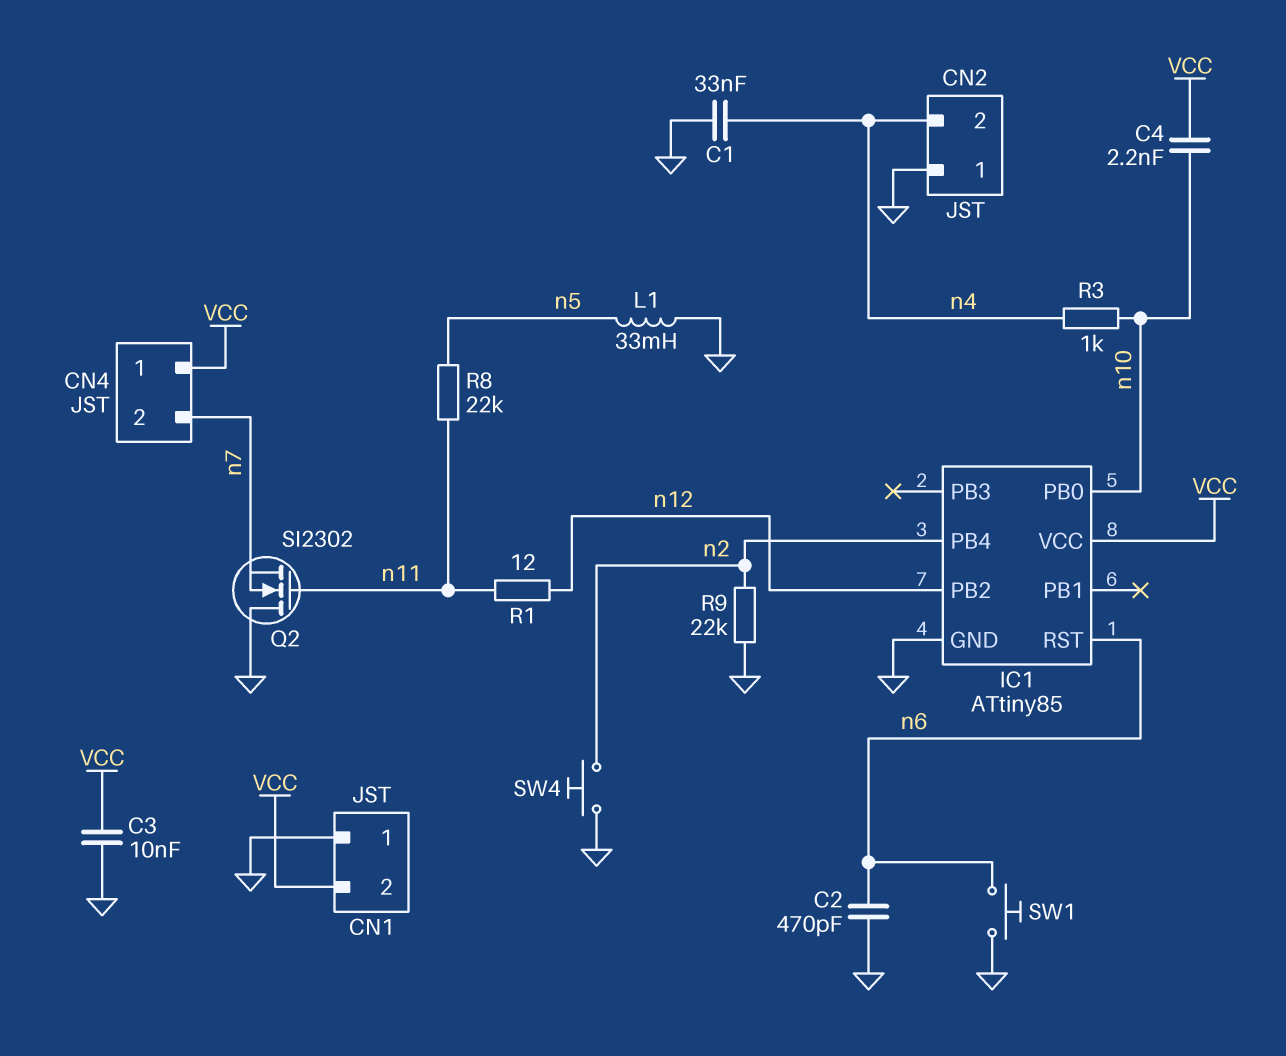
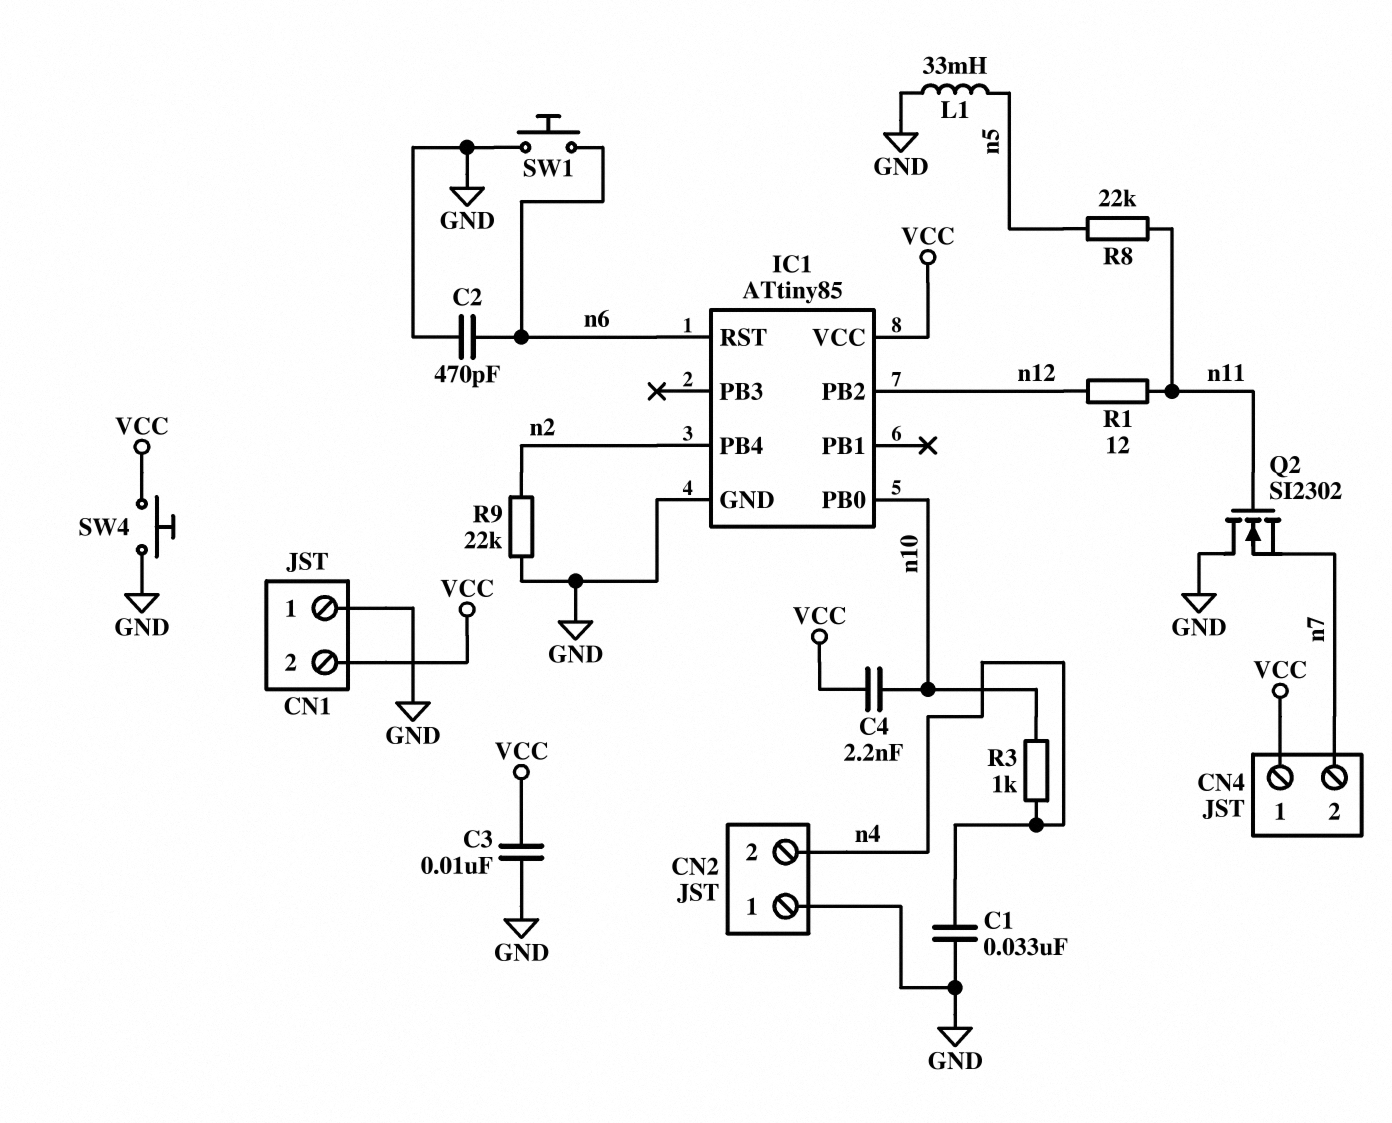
SW4: button (GND, n2) -> button (GND, VCC)

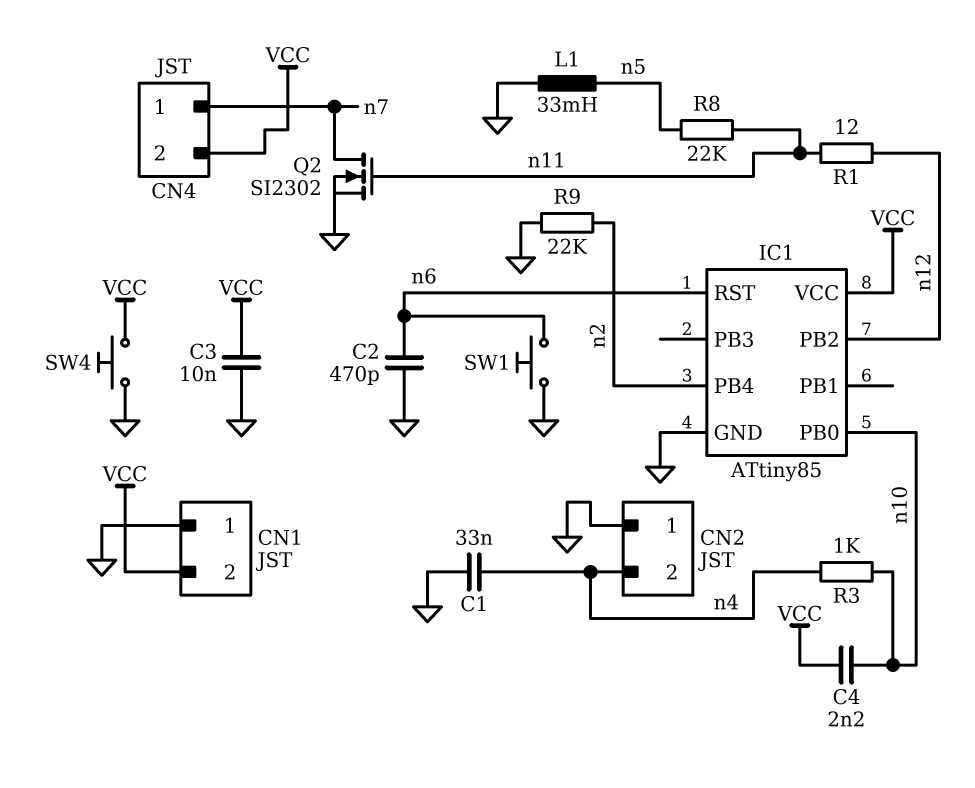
CN4 pin 1: VCC -> n7
CN4 pin 2: n7 -> VCC
Q2: NMOS SI2302 (G n11, D GND, S n7) -> NMOS SI2302 (G n11, D n7, S GND)

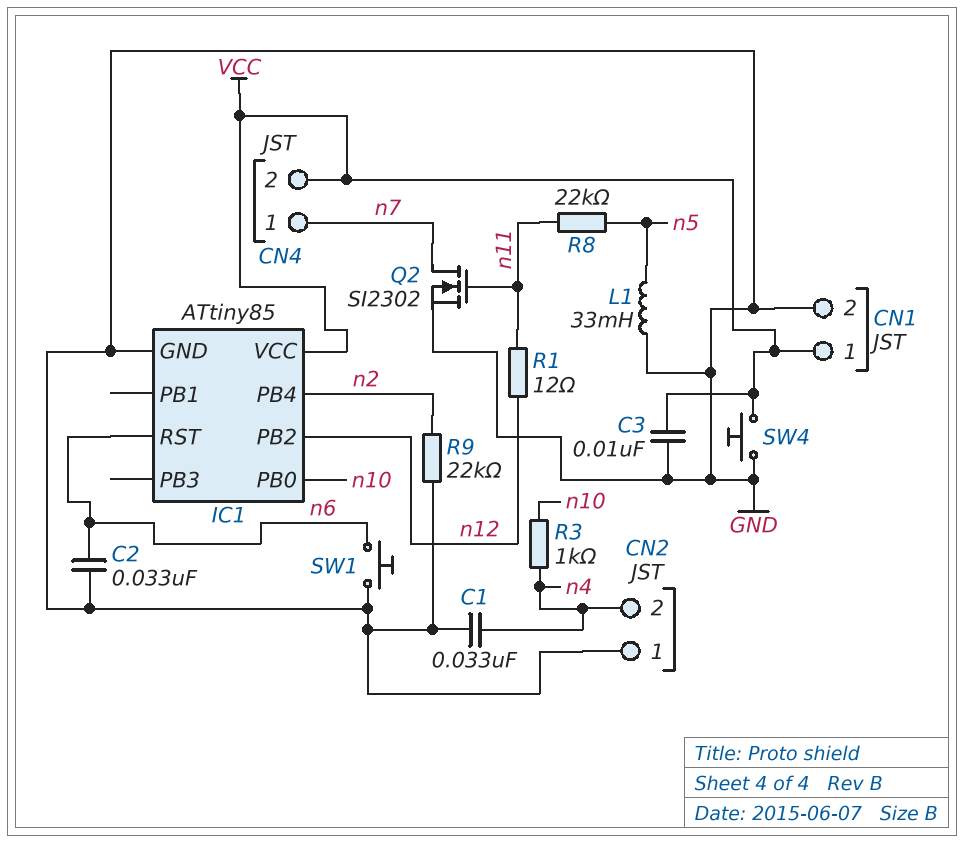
C2: 470pF (GND, n6) -> 33nF (GND, n6)
C4: 2.2nF (VCC, n10) -> none
CN1 pin 1: GND -> VCC
CN1 pin 2: VCC -> GND

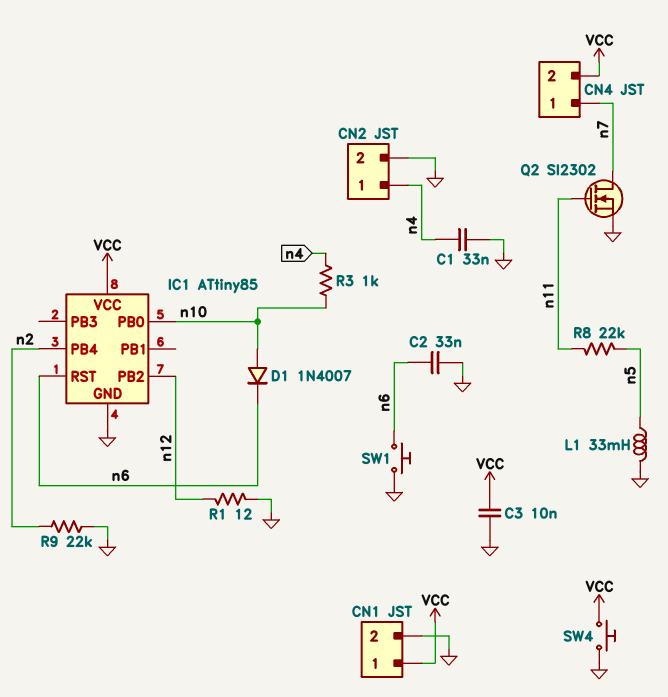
CN2 pin 1: GND -> n4
CN2 pin 2: n4 -> GND
D1: none -> diode 1N4007 (A n10, K n6)
R1: 12 (n11, n12) -> 12 (GND, n12)

